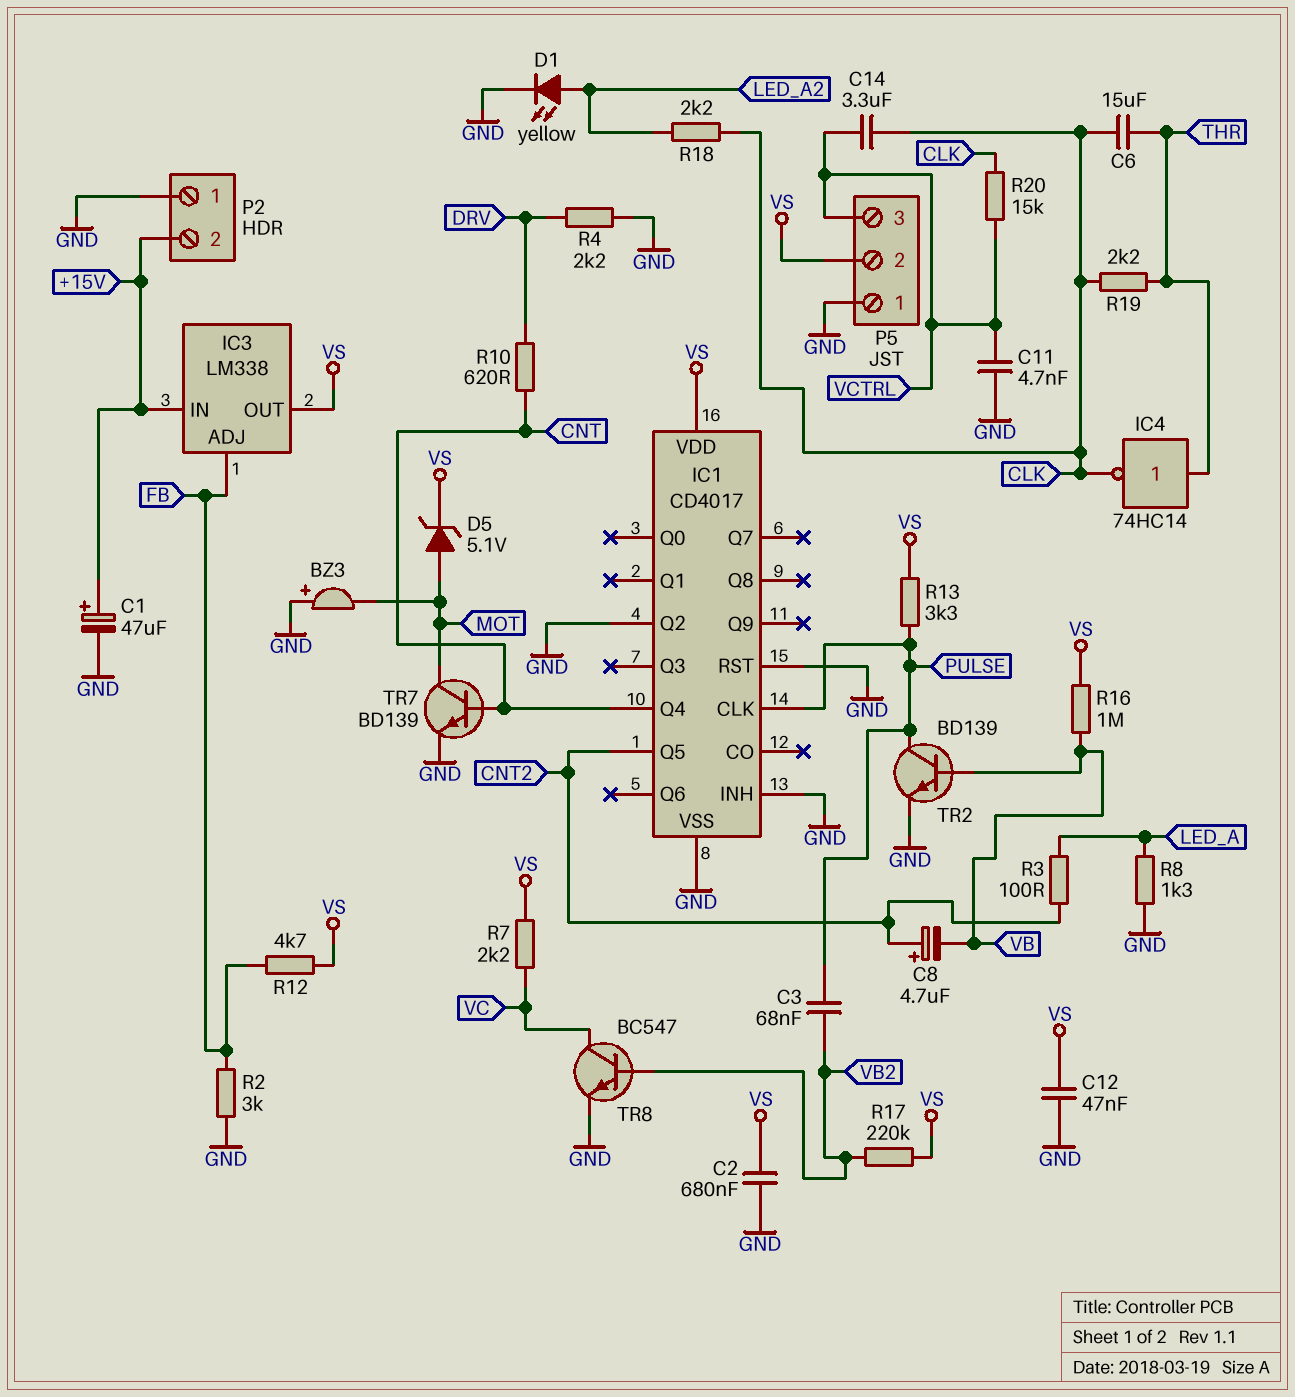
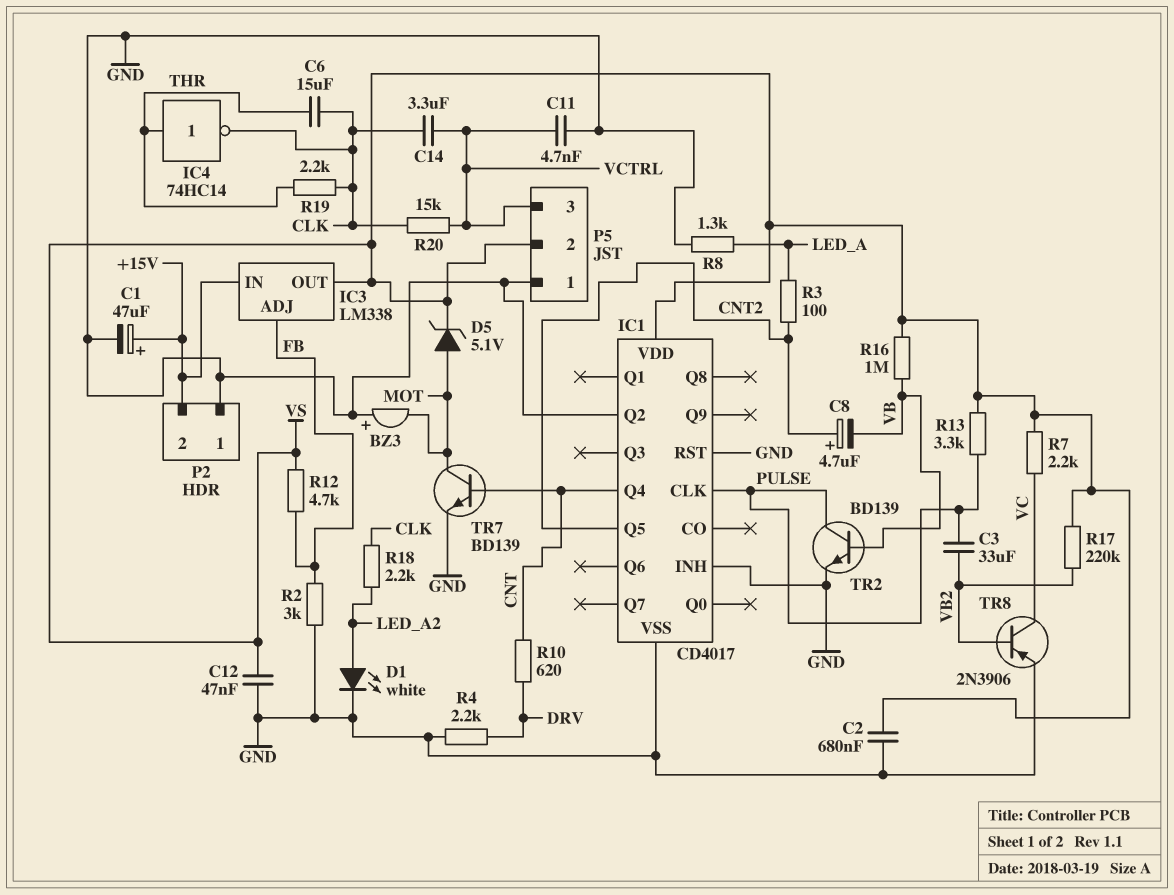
C3: 68nF (PULSE, VB2) -> 33uF (PULSE, VB2)
D1: LED yellow (A LED_A2, K GND) -> LED white (A LED_A2, K GND)
TR8: NPN BC547 (B VB2, C VC, E GND) -> PNP 2N3906 (B VB2, C VC, E GND)

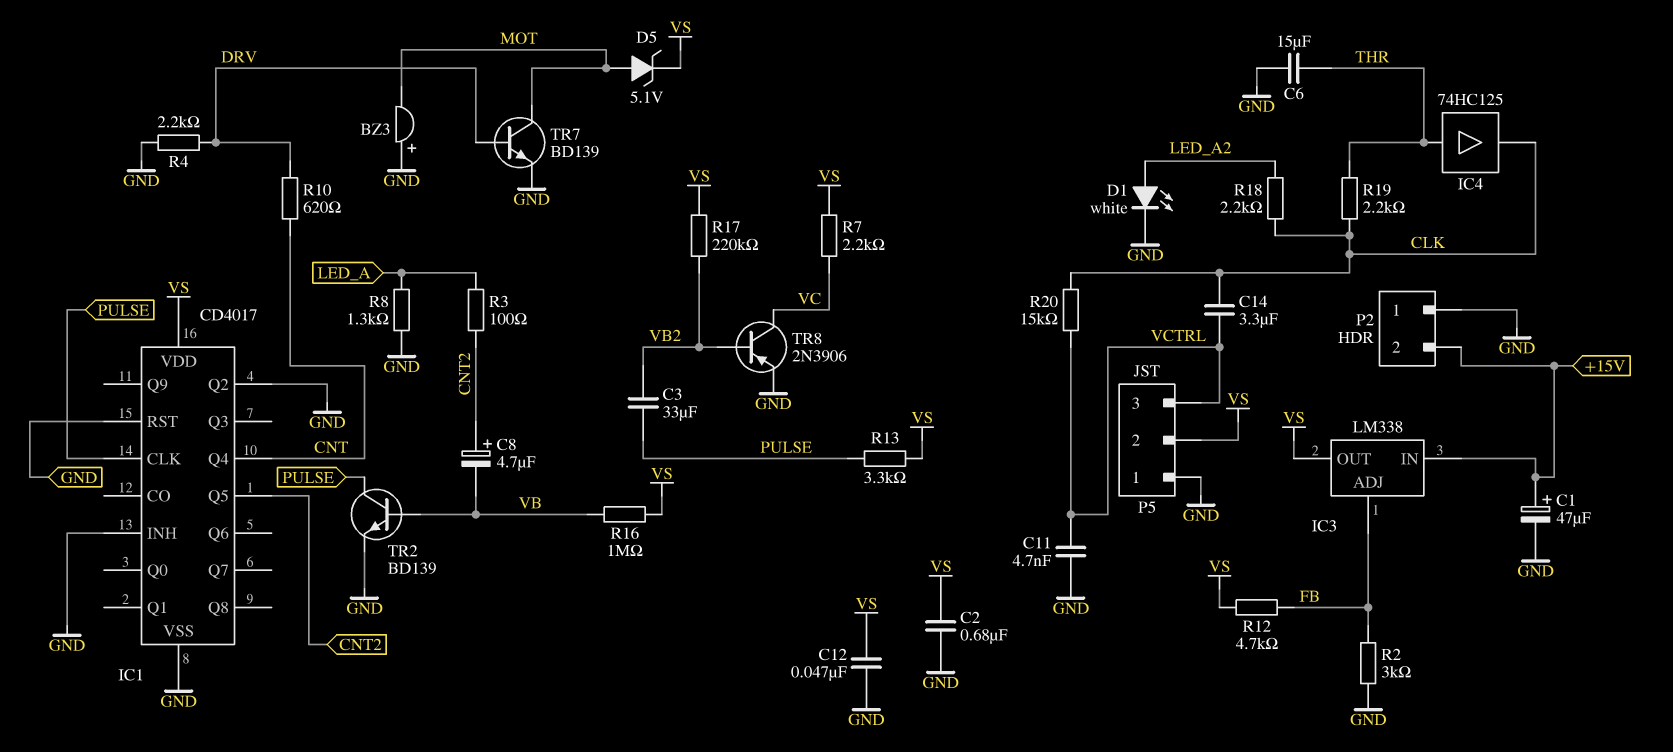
C6: 15uF (CLK, THR) -> 15uF (GND, THR)
IC4: NOT 74HC14 (in THR, out CLK) -> buffer 74HC125 (in THR, out CLK)
TR7: NPN BD139 (B CNT, C MOT, E GND) -> NPN BD139 (B DRV, C MOT, E GND)

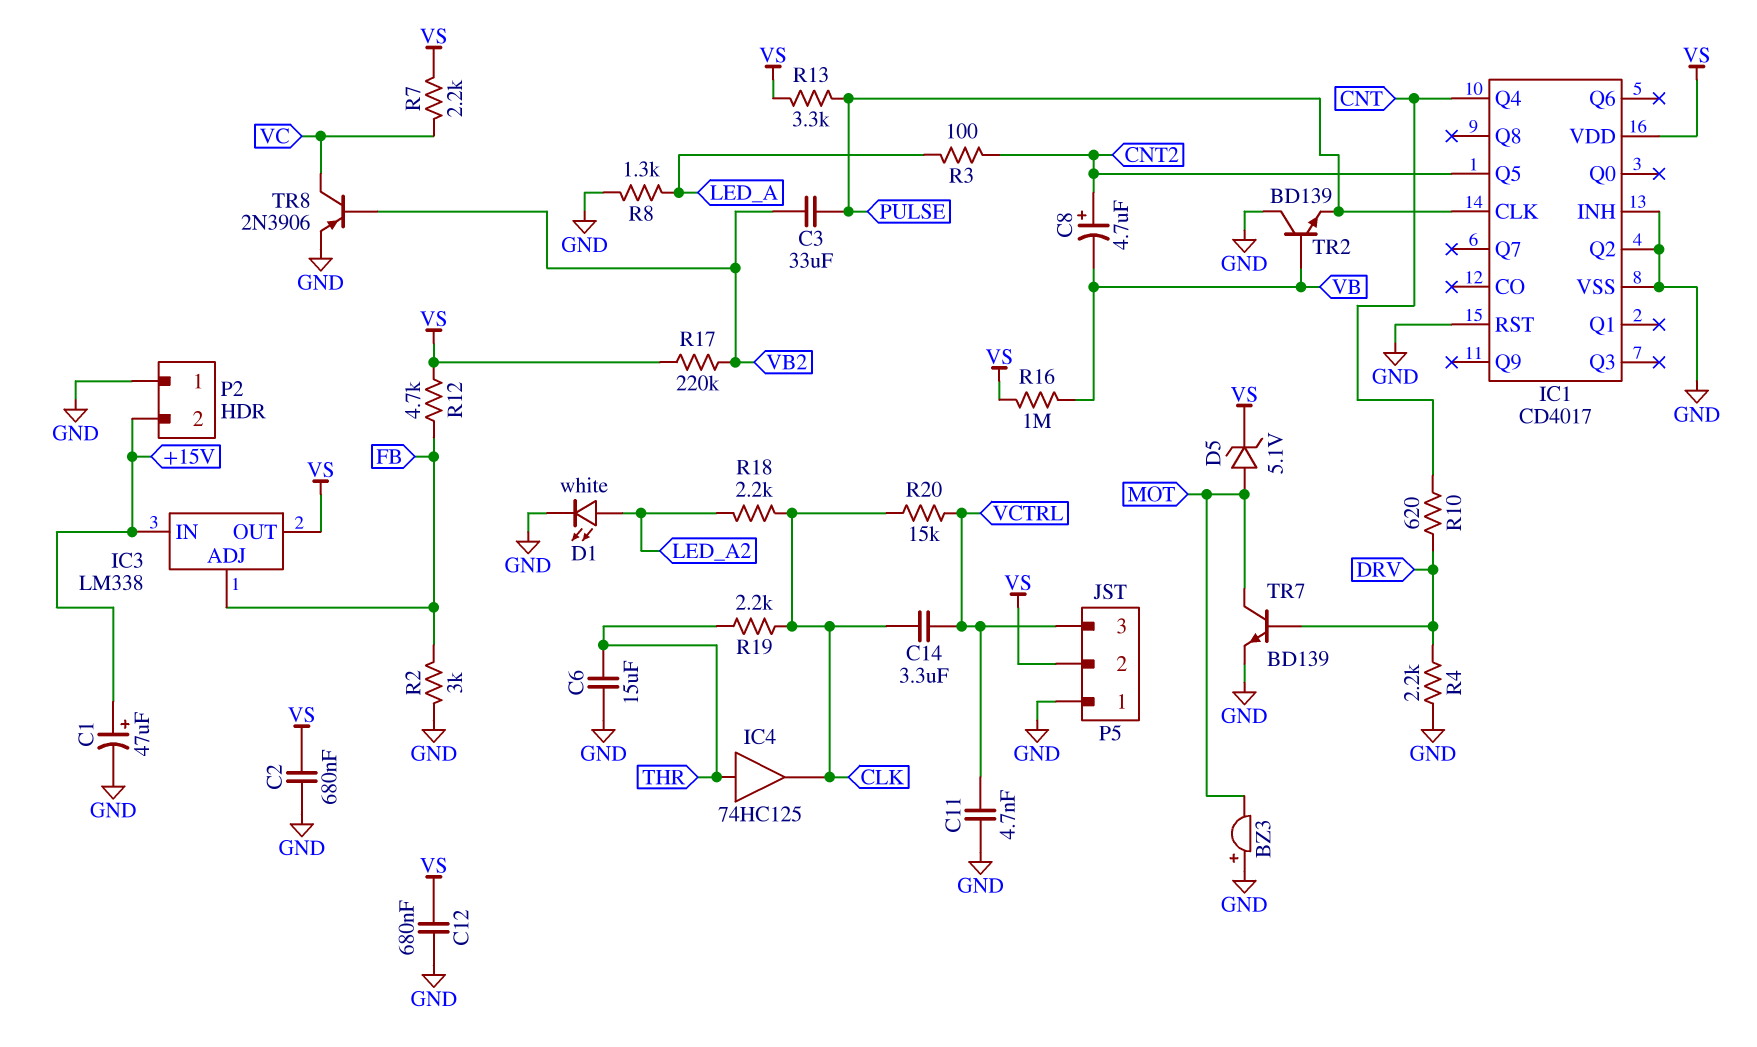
C12: 47nF (GND, VS) -> 680nF (GND, VS)
TR2: NPN BD139 (B VB, C PULSE, E GND) -> NPN BD139 (B VB, C GND, E PULSE)

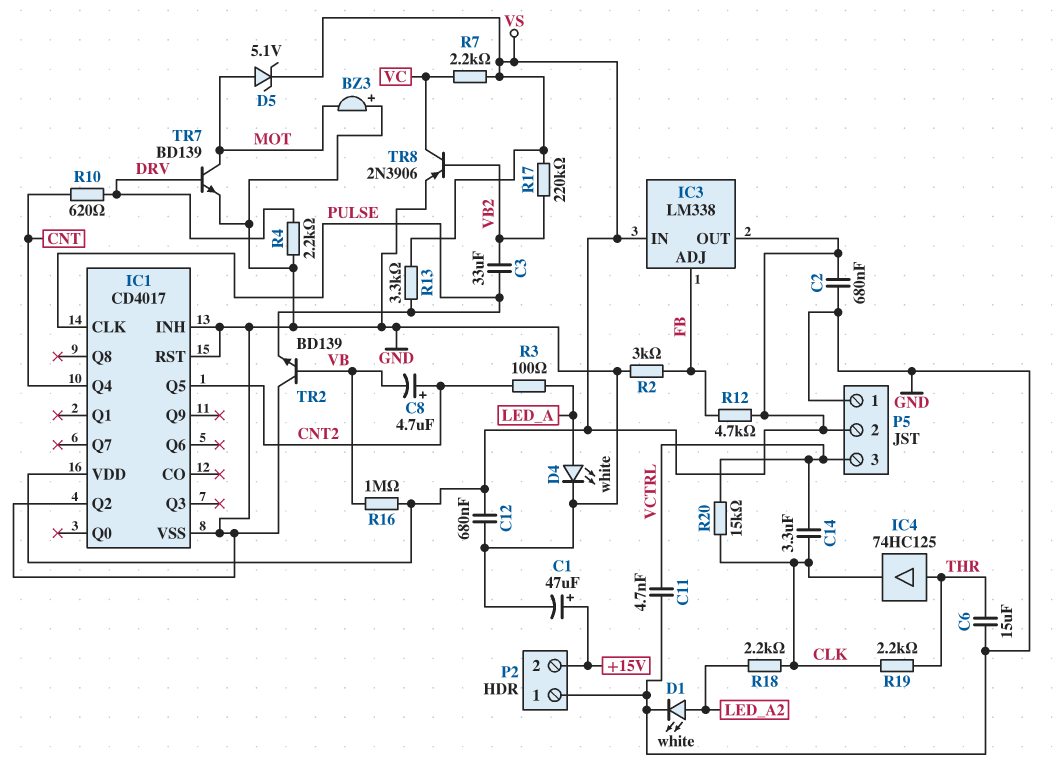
D4: none -> LED white (A LED_A, K GND)
IC3 pin IN: +15V -> VS
R8: 1.3k (GND, LED_A) -> none

